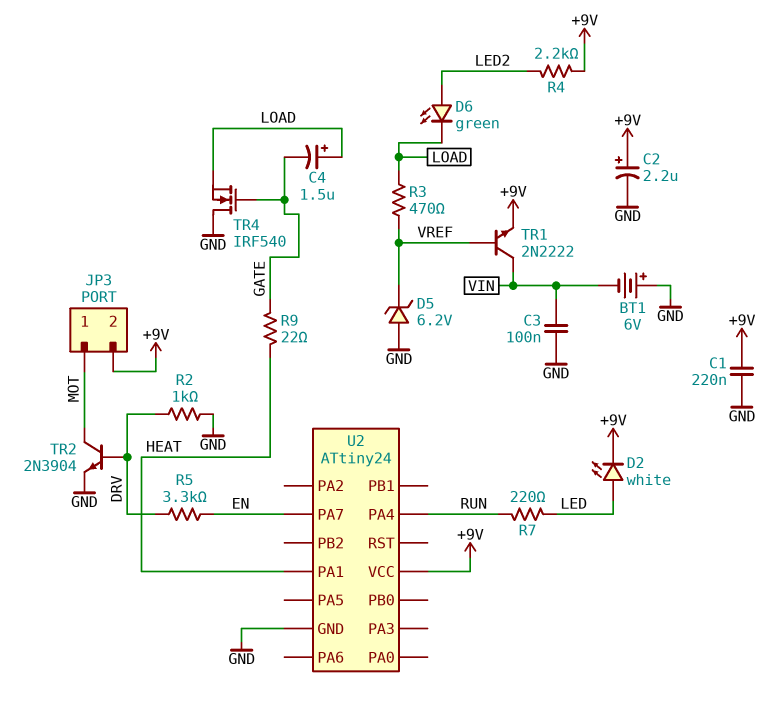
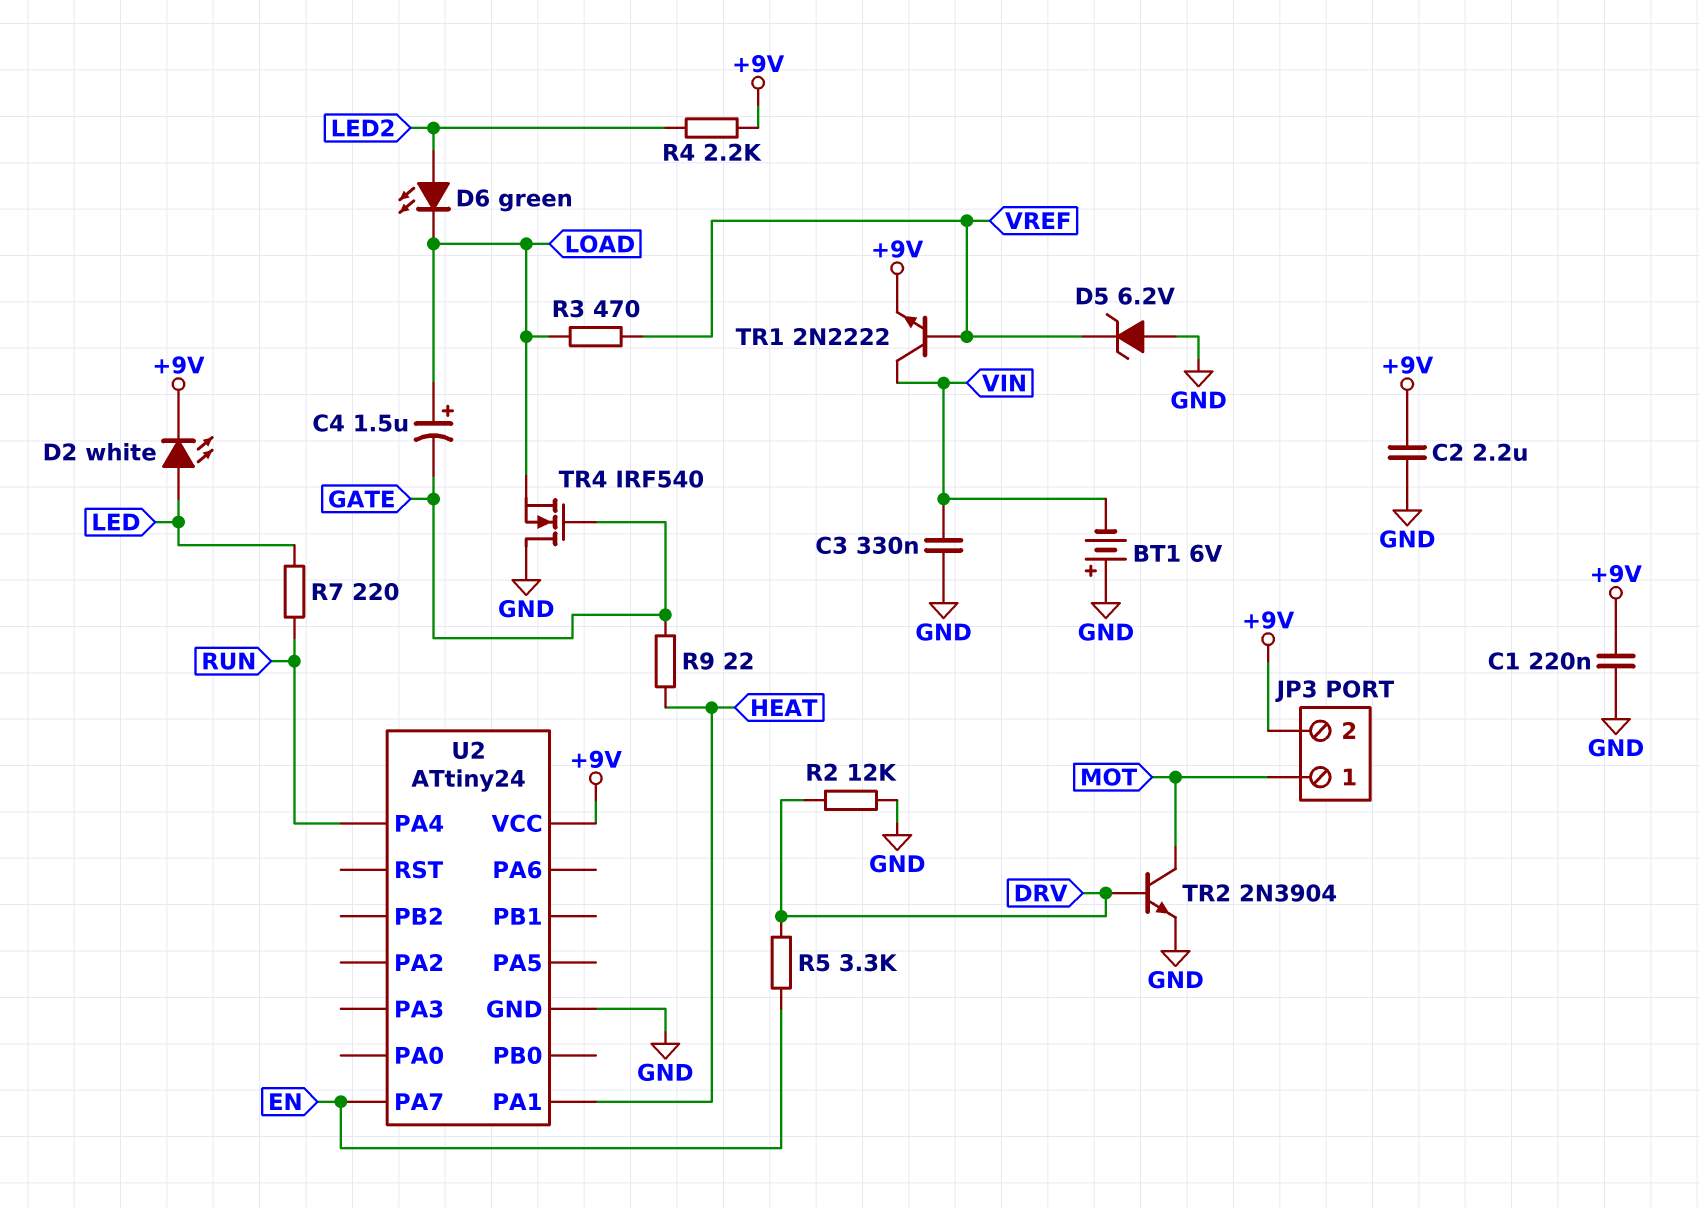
C2: 2.2uF (plus +9V, minus GND) -> 2.2uF (+9V, GND)
C3: 100nF (GND, VIN) -> 330nF (GND, VIN)
R2: 1k (DRV, GND) -> 12k (DRV, GND)

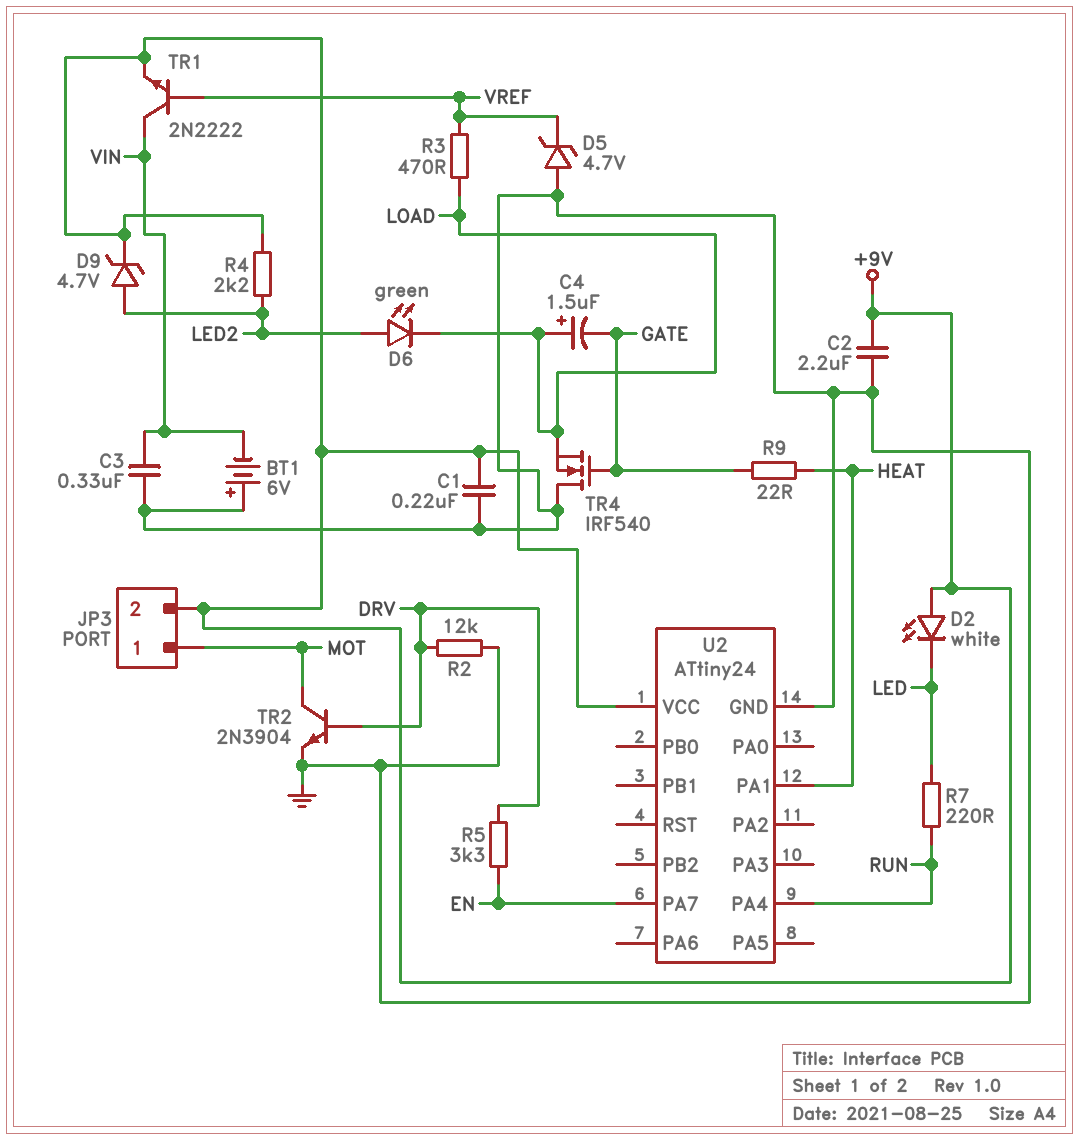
D2: LED white (A LED, K +9V) -> LED white (A +9V, K LED)
D5: zener 6.2V (A GND, K VREF) -> zener 4.7V (A GND, K VREF)
D9: none -> zener 4.7V (A LED2, K +9V)

